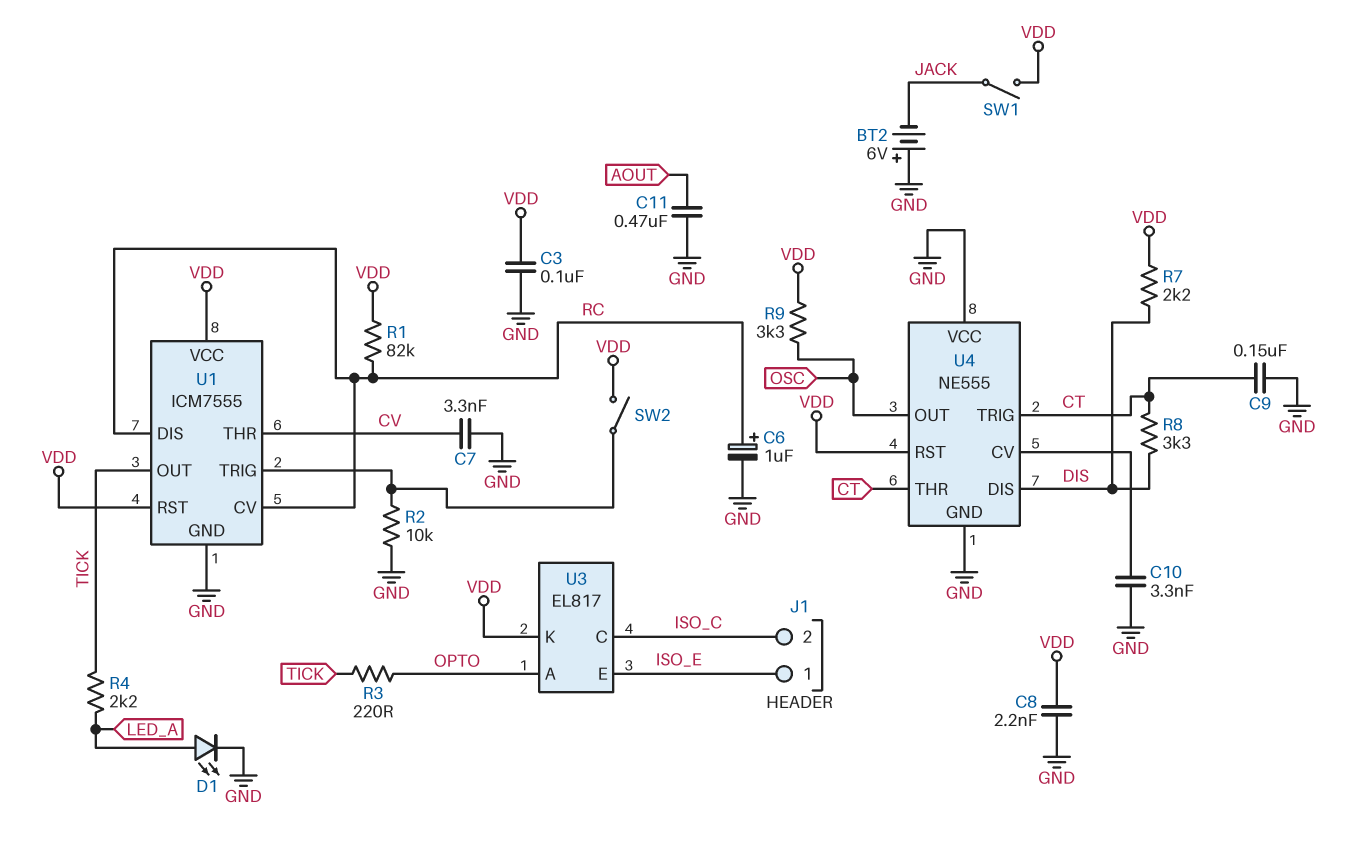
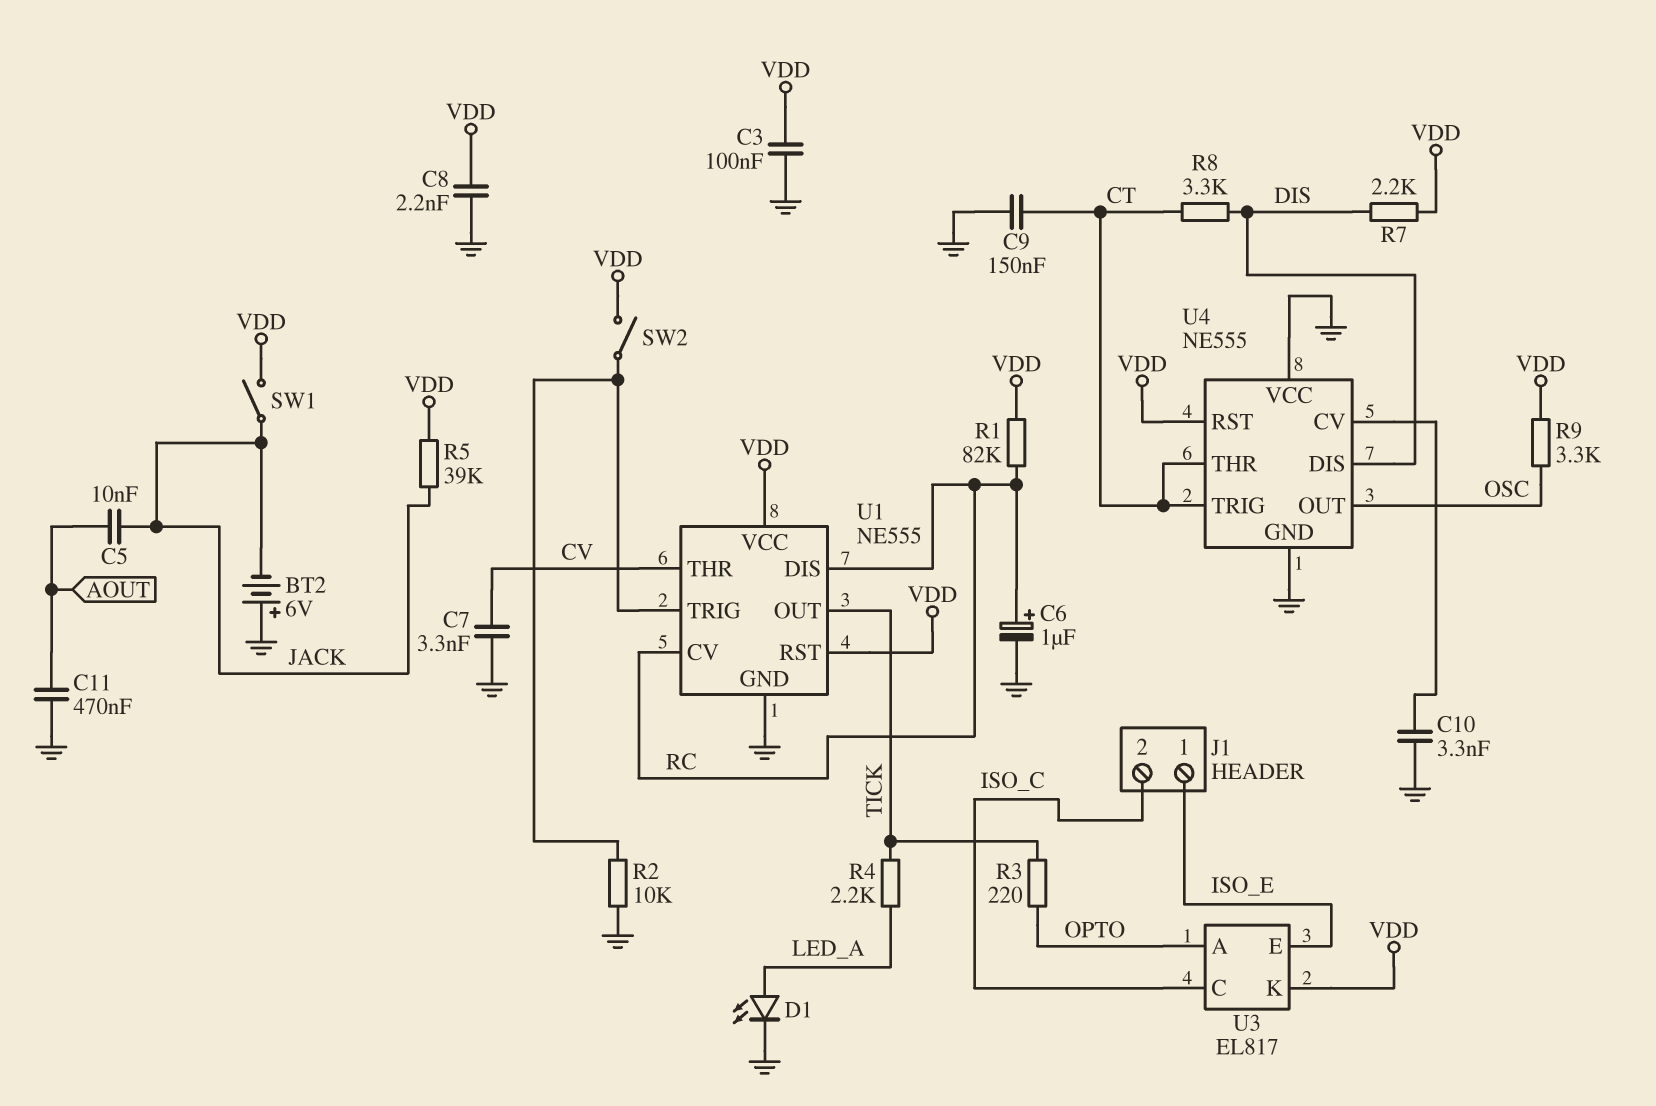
C5: none -> 10nF (AOUT, JACK)
R5: none -> 39k (JACK, VDD)
U1: ICM7555 -> NE555

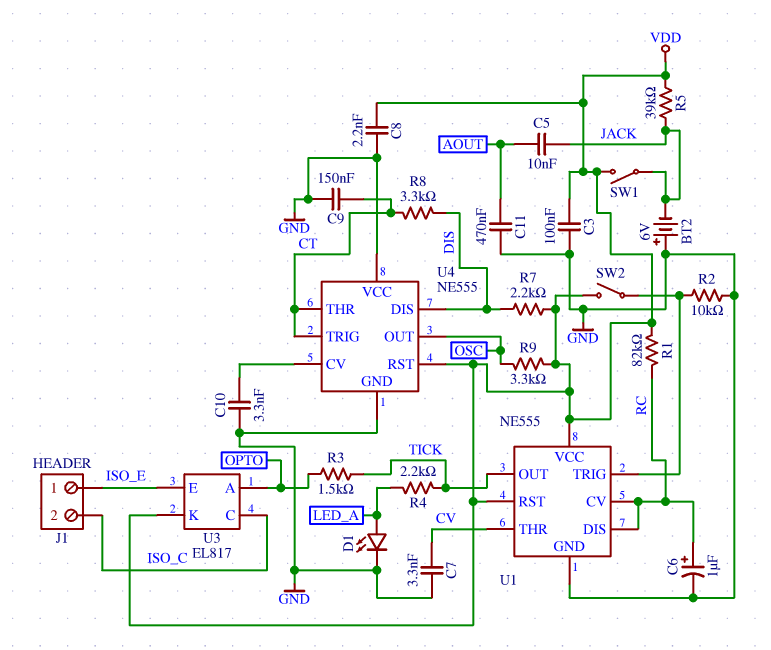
R3: 220 (OPTO, TICK) -> 1.5k (OPTO, TICK)

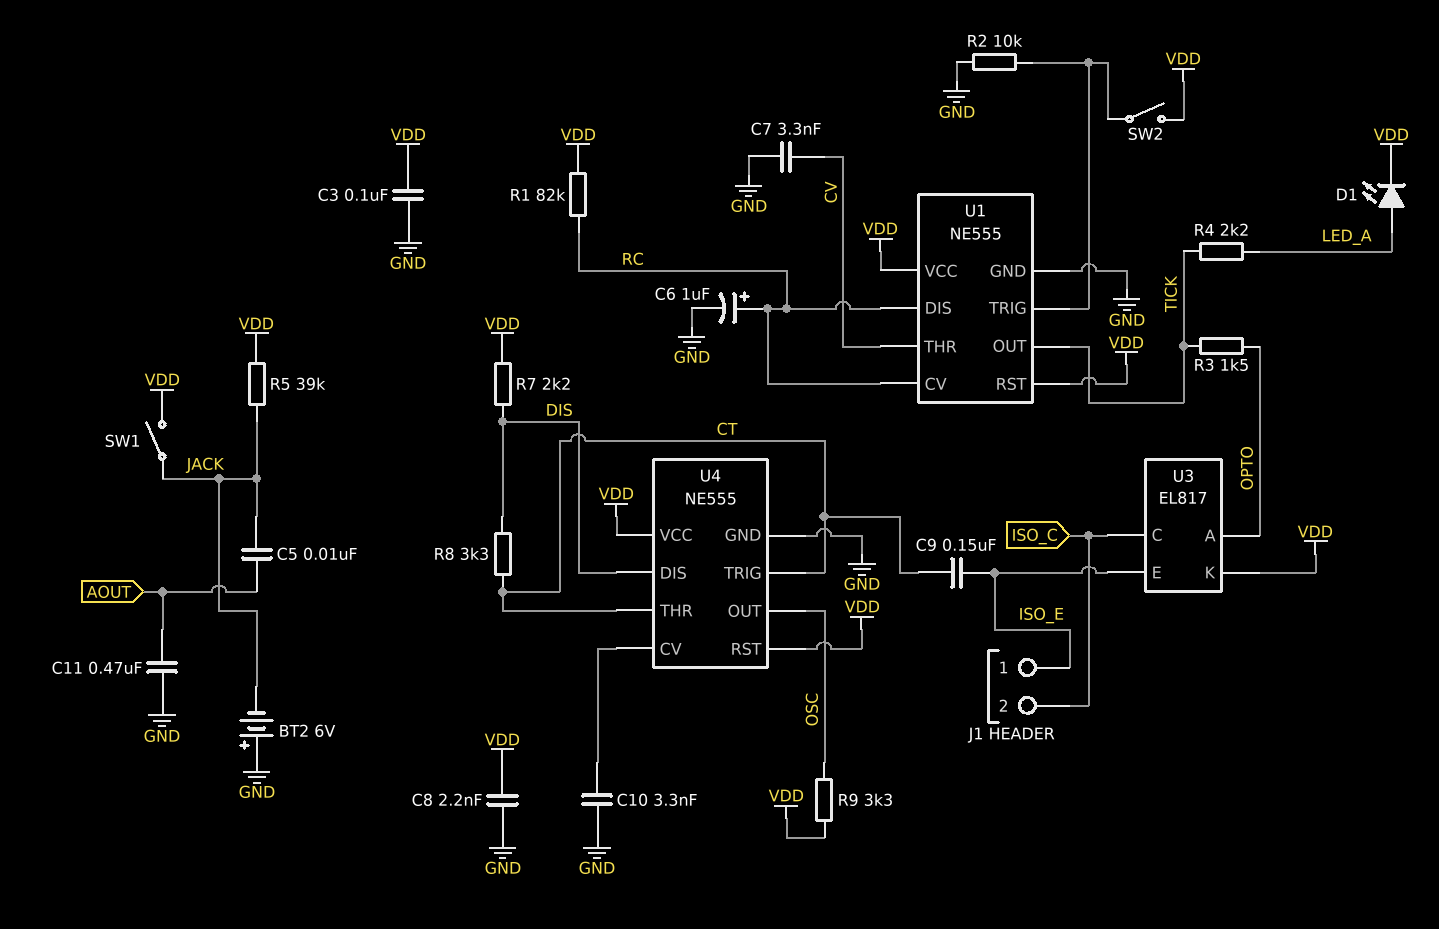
C9: 150nF (CT, GND) -> 150nF (CT, ISO_E)
D1: LED (A LED_A, K GND) -> LED (A LED_A, K VDD)
U4 pin VCC: GND -> VDD

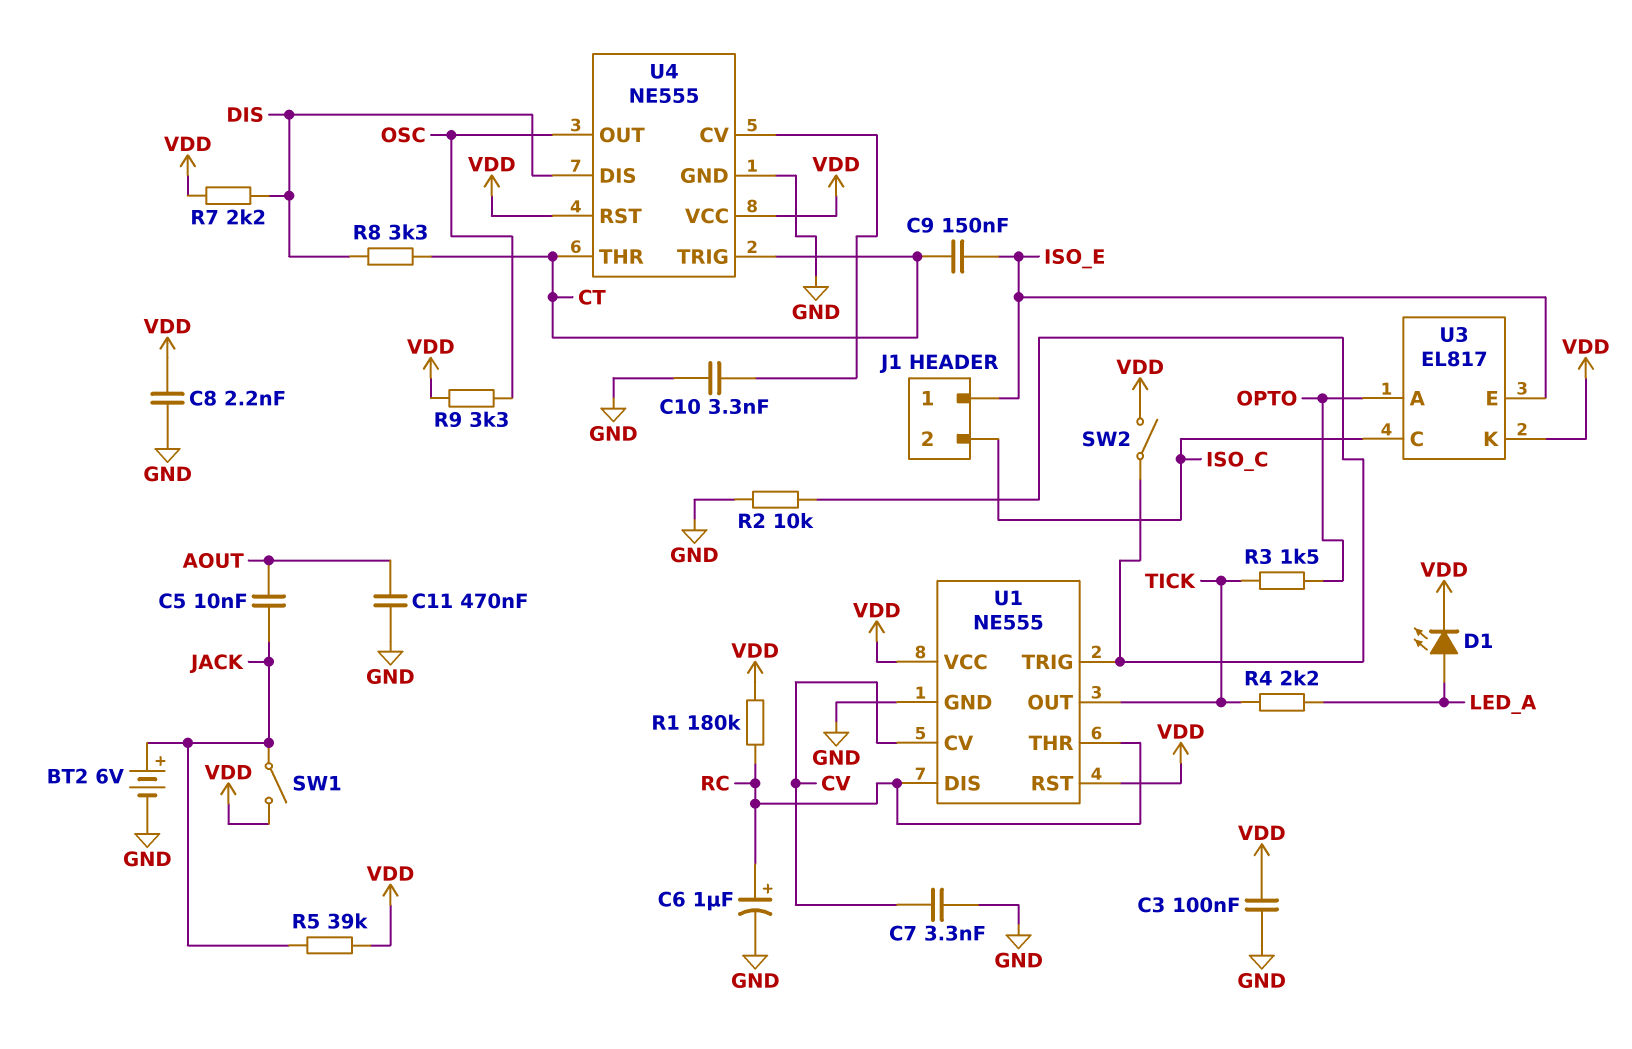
BT2: 6V (plus GND, minus JACK) -> 6V (plus JACK, minus GND)
R1: 82k (RC, VDD) -> 180k (RC, VDD)
U1 pin CV: RC -> CV
U1 pin THR: CV -> RC

